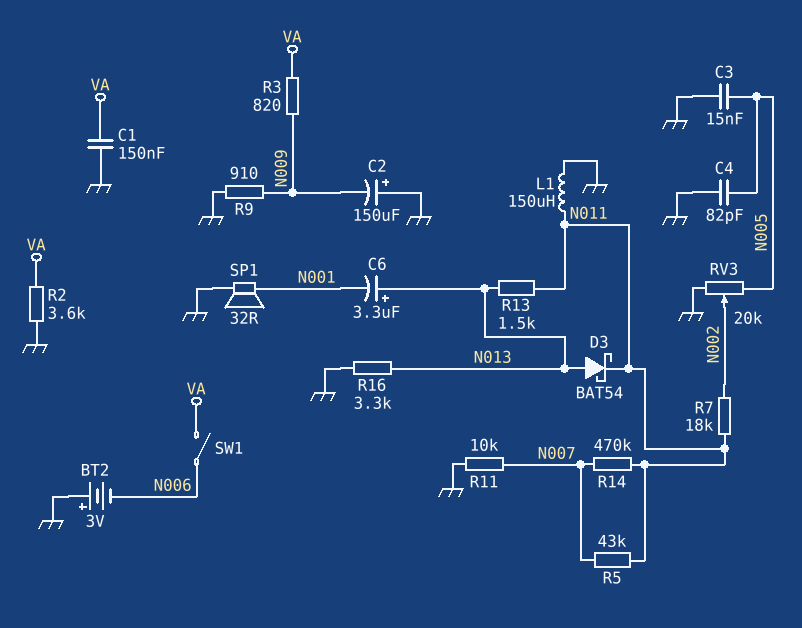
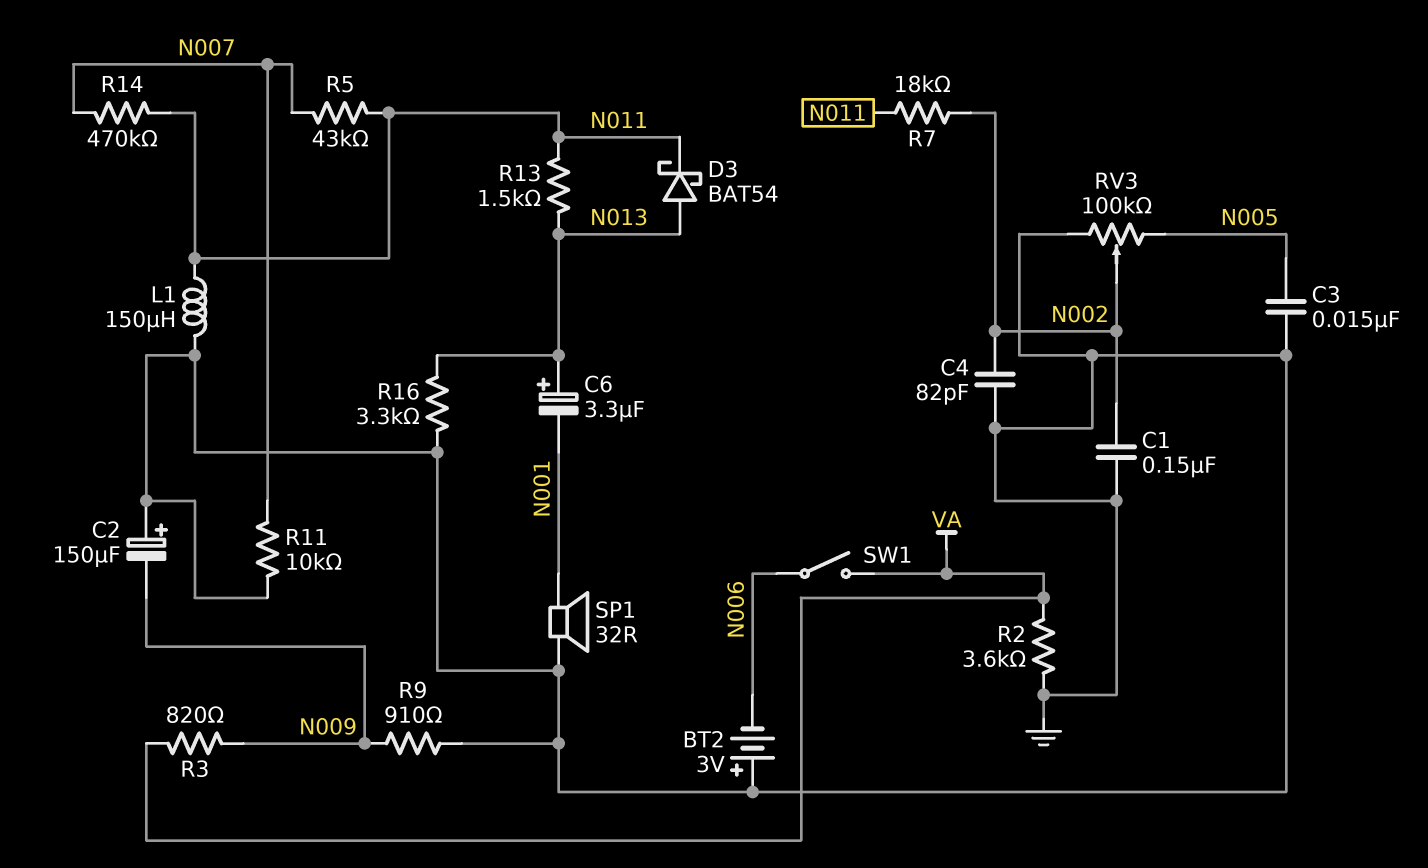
C1: 150nF (GND, VA) -> 150nF (GND, N002)
C4: 82pF (GND, N005) -> 82pF (GND, N002)
RV3: 20k (GND, N005, wiper N002) -> 100k (GND, N005, wiper N002)

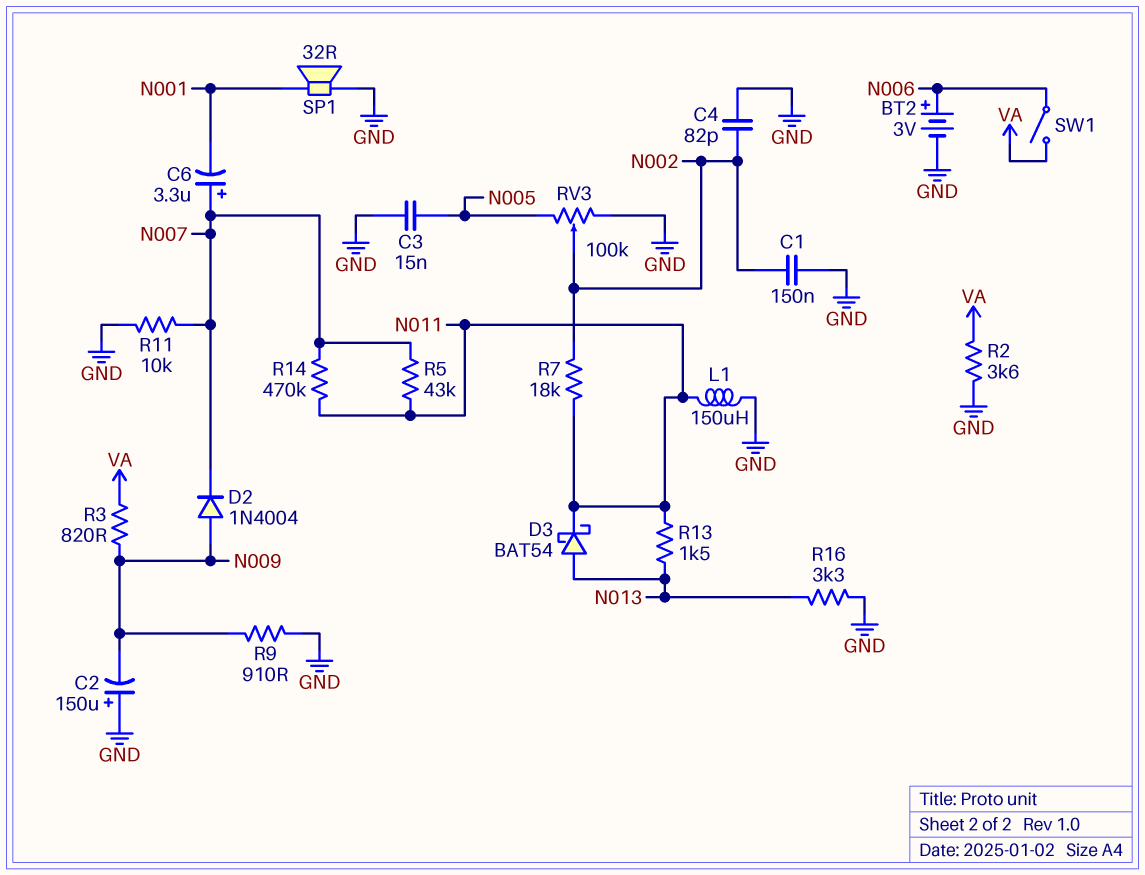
BT2: 3V (plus GND, minus N006) -> 3V (plus N006, minus GND)
C6: 3.3uF (plus N013, minus N001) -> 3.3uF (plus N007, minus N001)
D2: none -> diode 1N4004 (A N009, K N007)

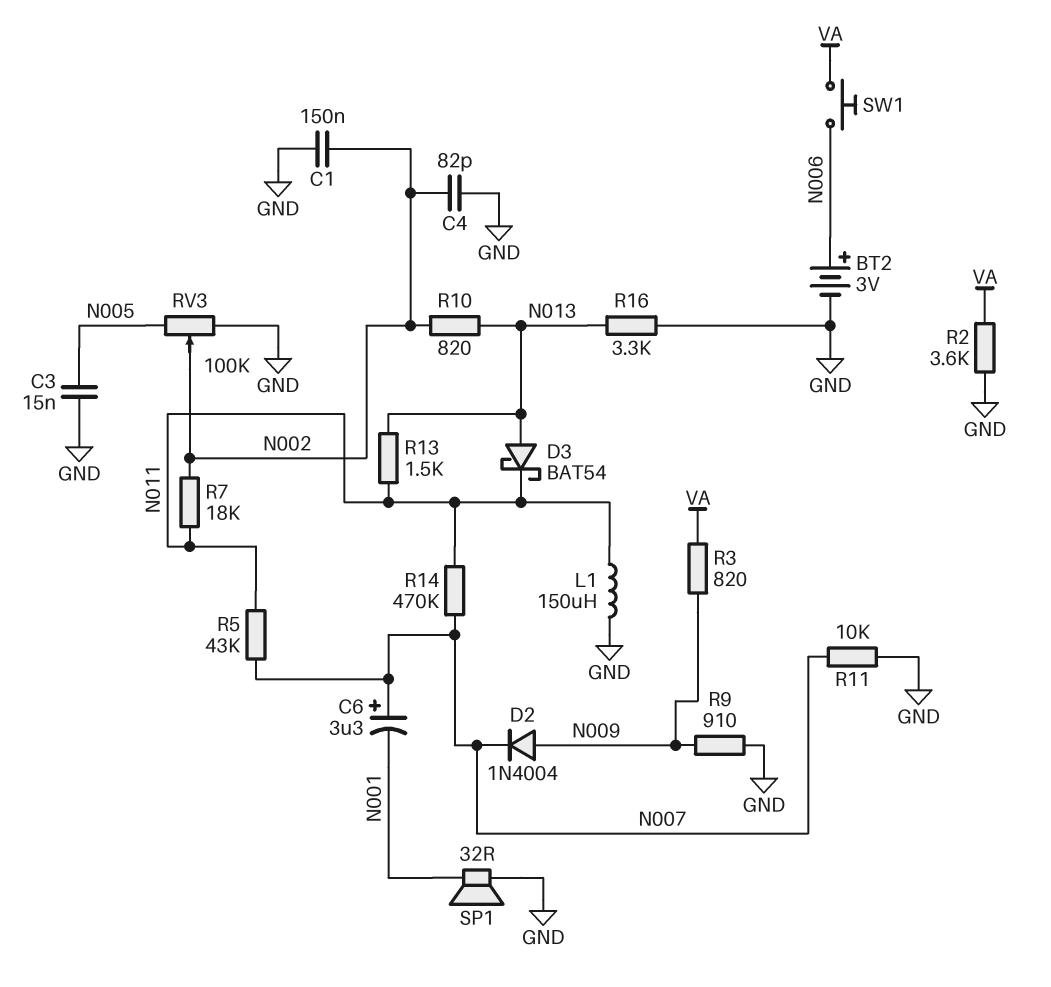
C2: 150uF (plus GND, minus N009) -> none
R10: none -> 820 (N002, N013)
SW1: switch (N006, VA) -> button (N006, VA)

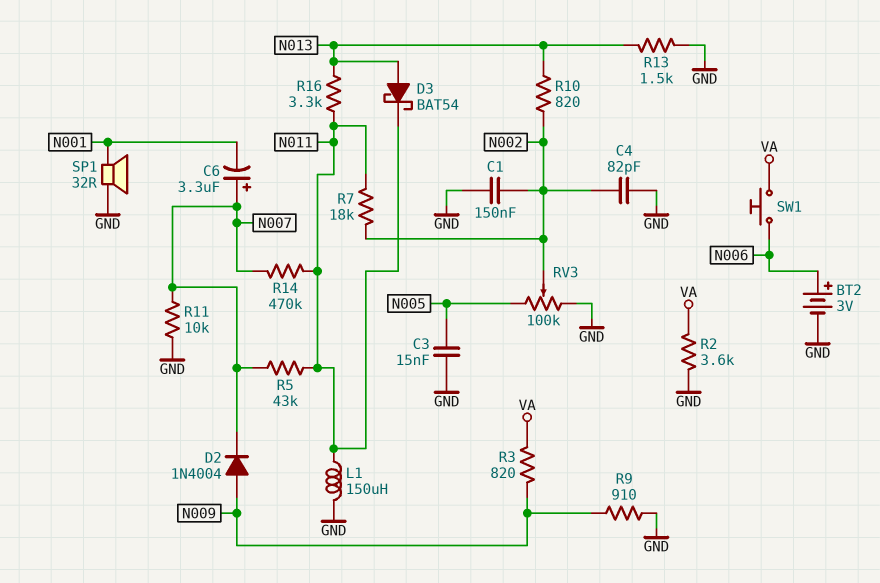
R13: 1.5k (N011, N013) -> 1.5k (GND, N013)
R16: 3.3k (GND, N013) -> 3.3k (N011, N013)

